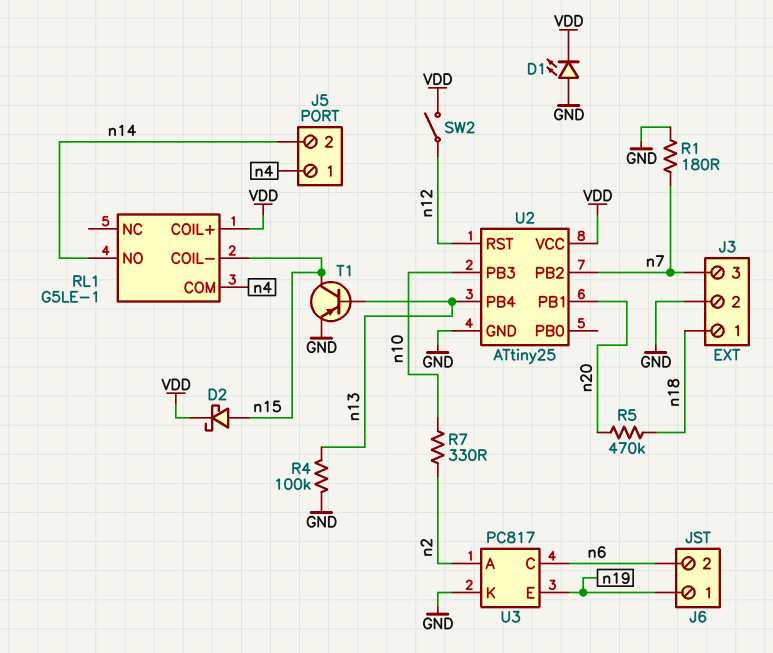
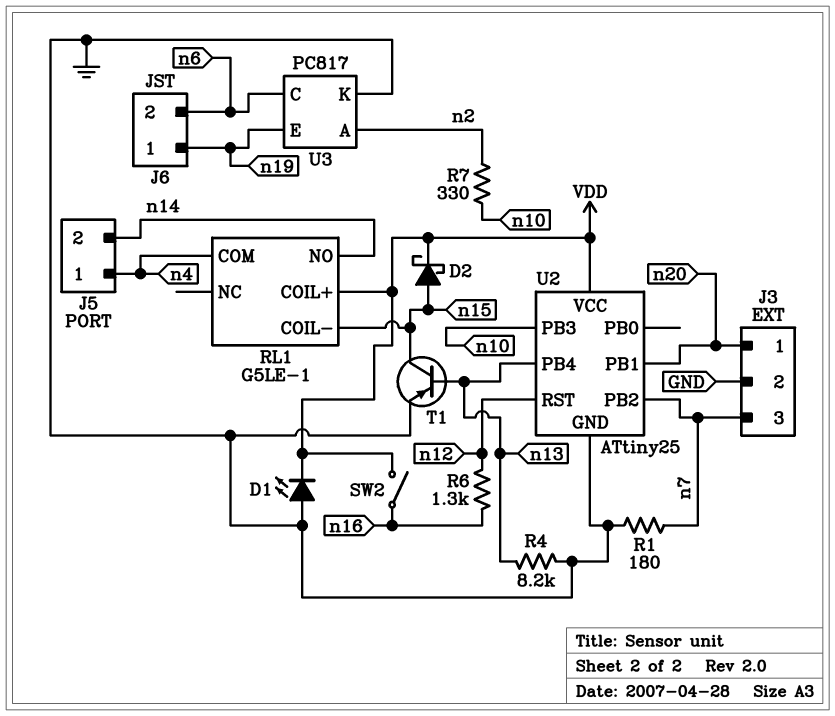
J3 pin 1: n18 -> n20
R4: 100k (GND, n13) -> 8.2k (GND, n13)
R5: 470k (n18, n20) -> none
R6: none -> 1.3k (n12, n16)
SW2: switch (VDD, n12) -> switch (VDD, n16)

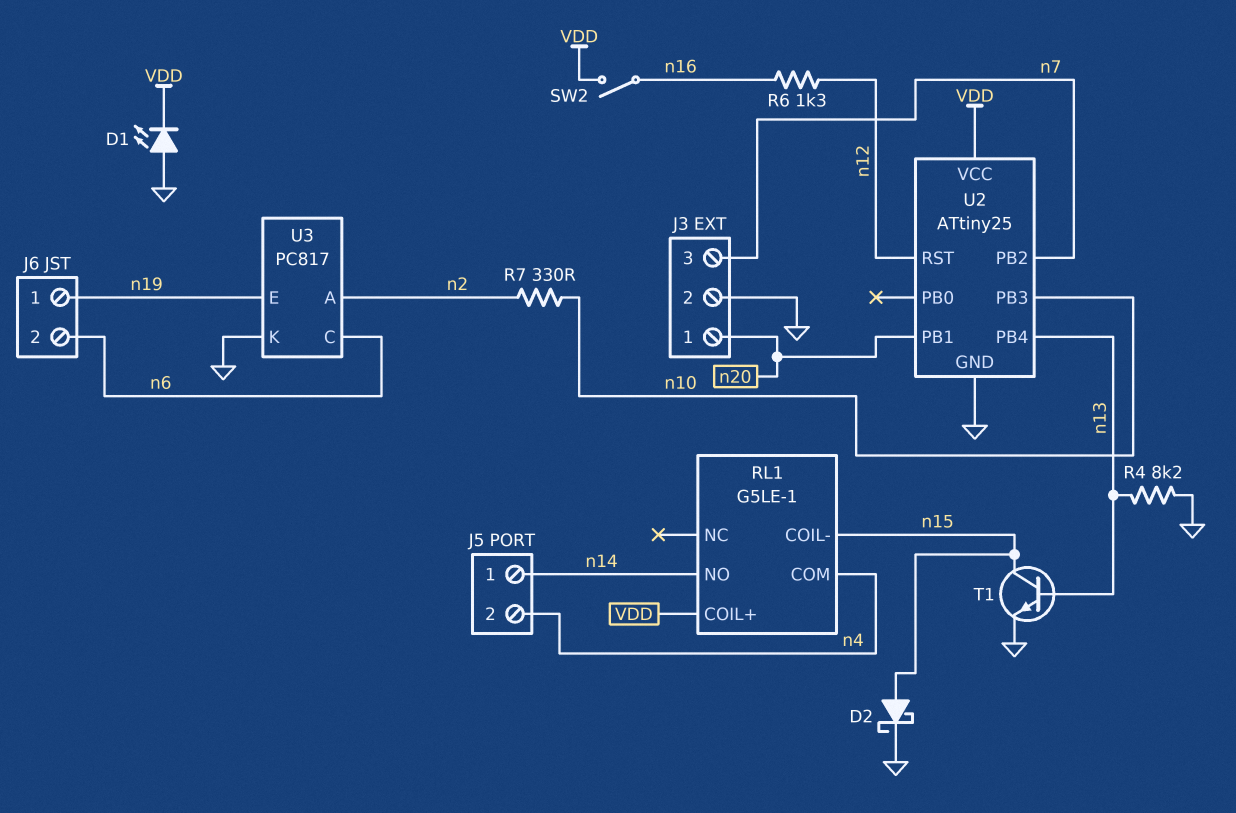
D2: schottky (A n15, K VDD) -> schottky (A n15, K GND)
J5 pin 1: n4 -> n14
J5 pin 2: n14 -> n4
R1: 180 (GND, n7) -> none
T1: PNP (B n13, C n15, E GND) -> NPN (B n13, C n15, E GND)

